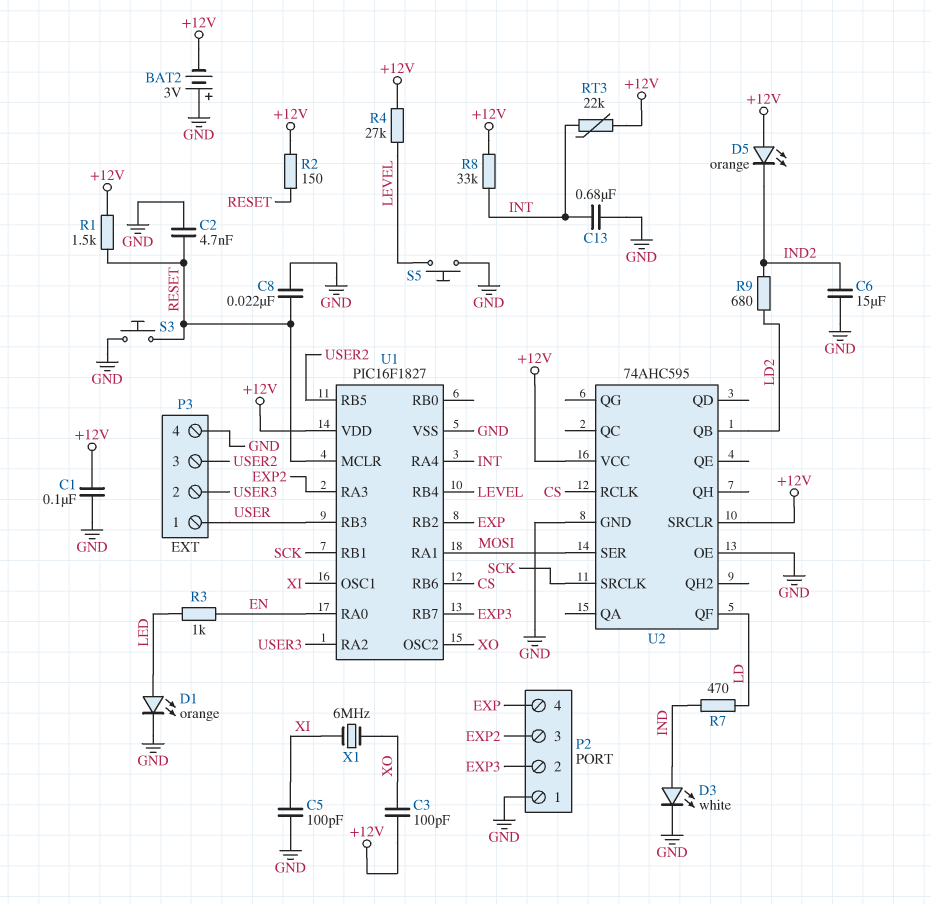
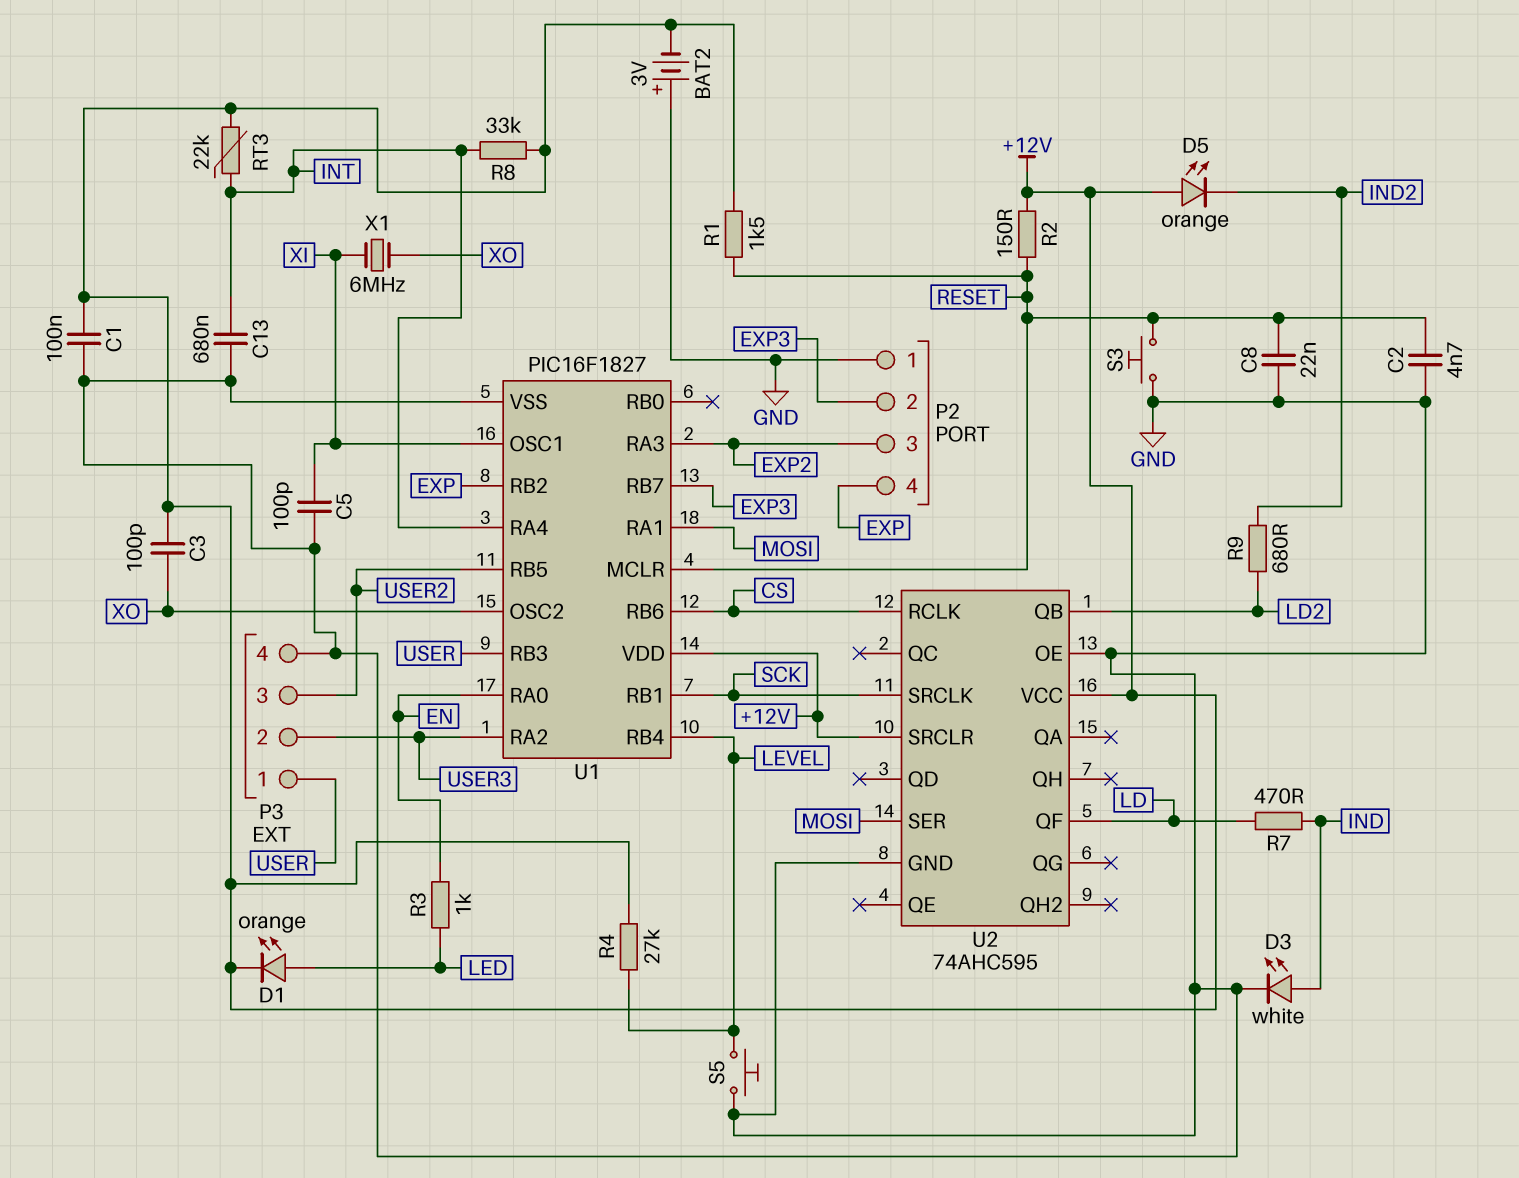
C6: 15uF (GND, IND2) -> none
D1: LED orange (A LED, K GND) -> LED orange (A LED, K +12V)

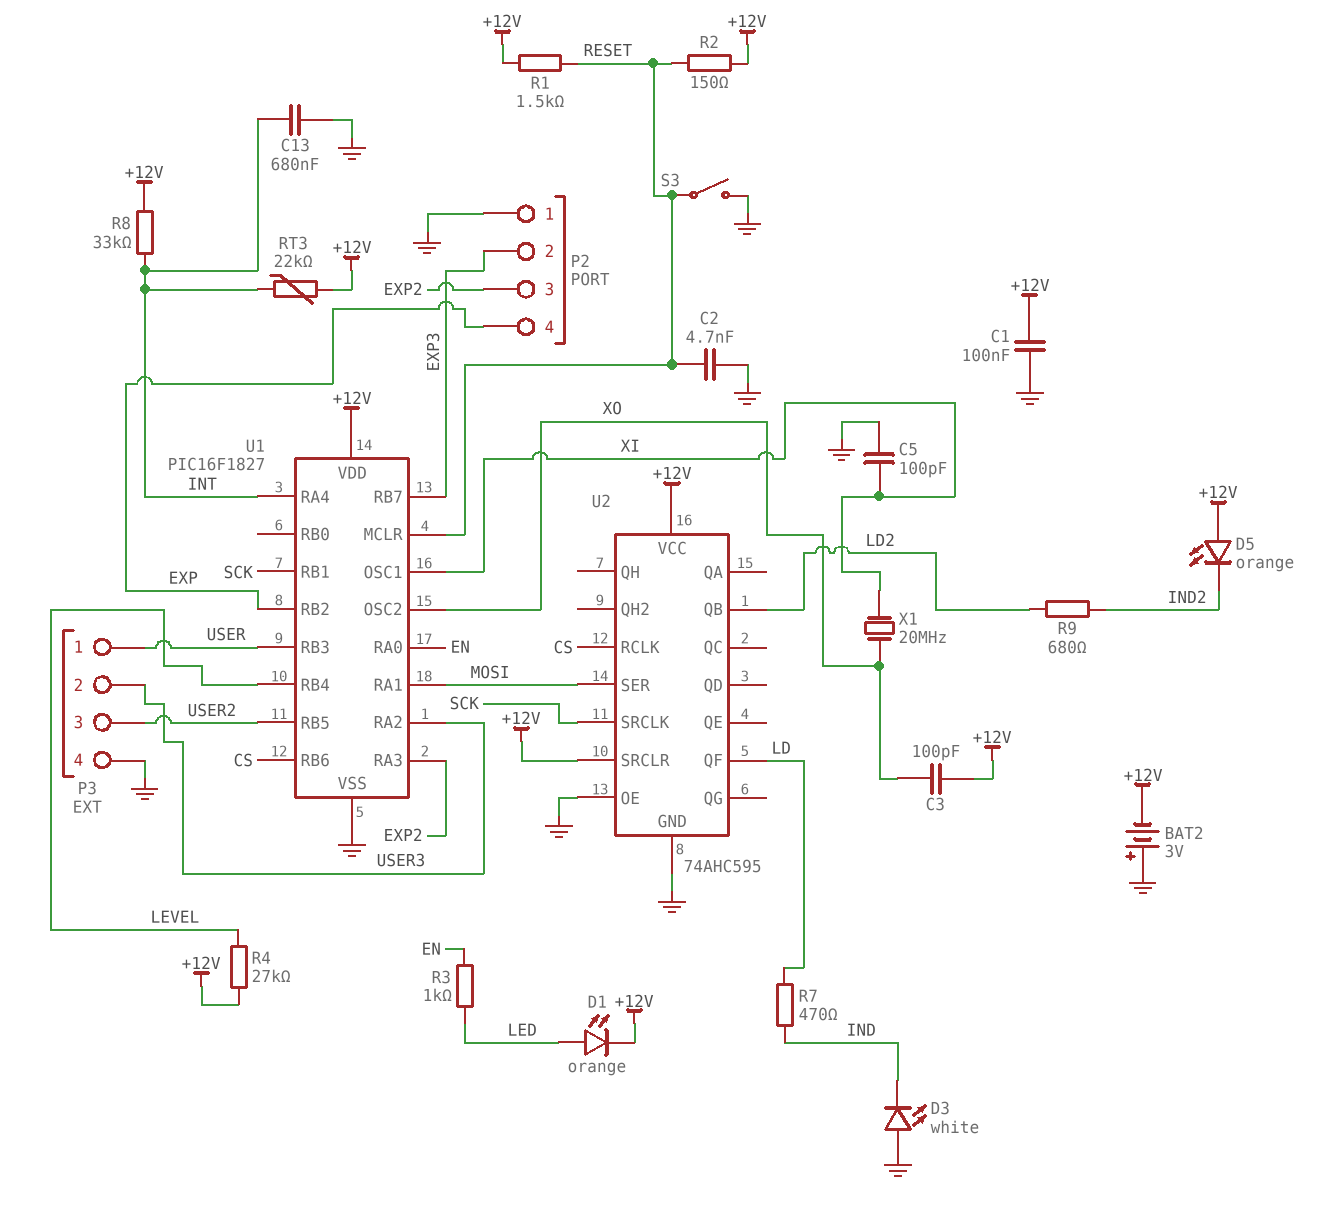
C8: 22nF (GND, RESET) -> none
D3: LED white (A IND, K GND) -> LED white (A GND, K IND)
S3: button (GND, RESET) -> switch (GND, RESET)
S5: button (GND, LEVEL) -> none
X1: 6MHz (XI, XO) -> 20MHz (XI, XO)

